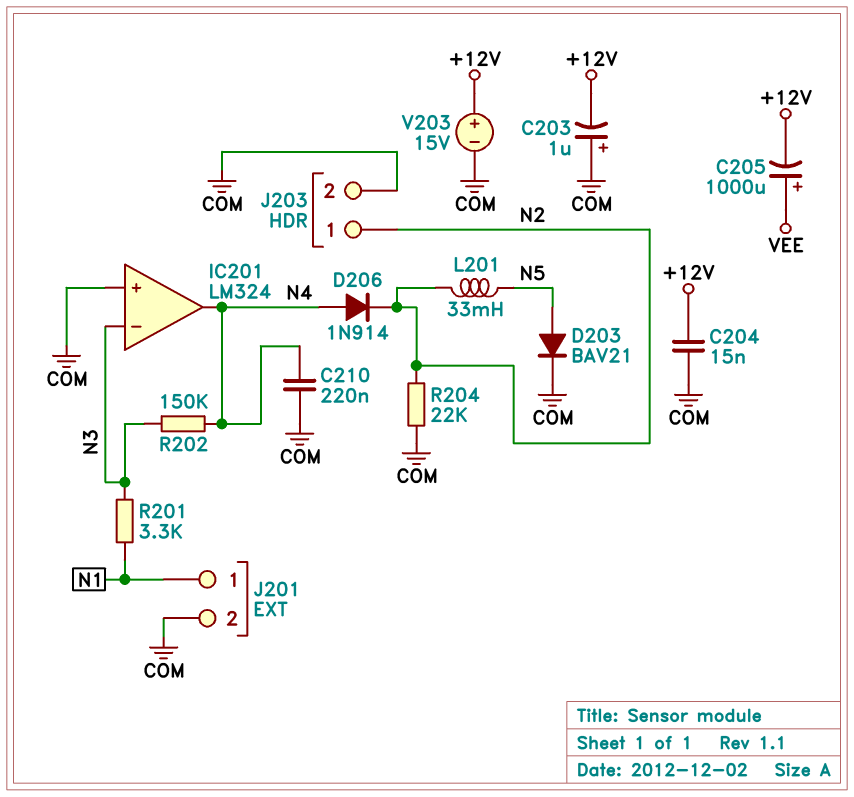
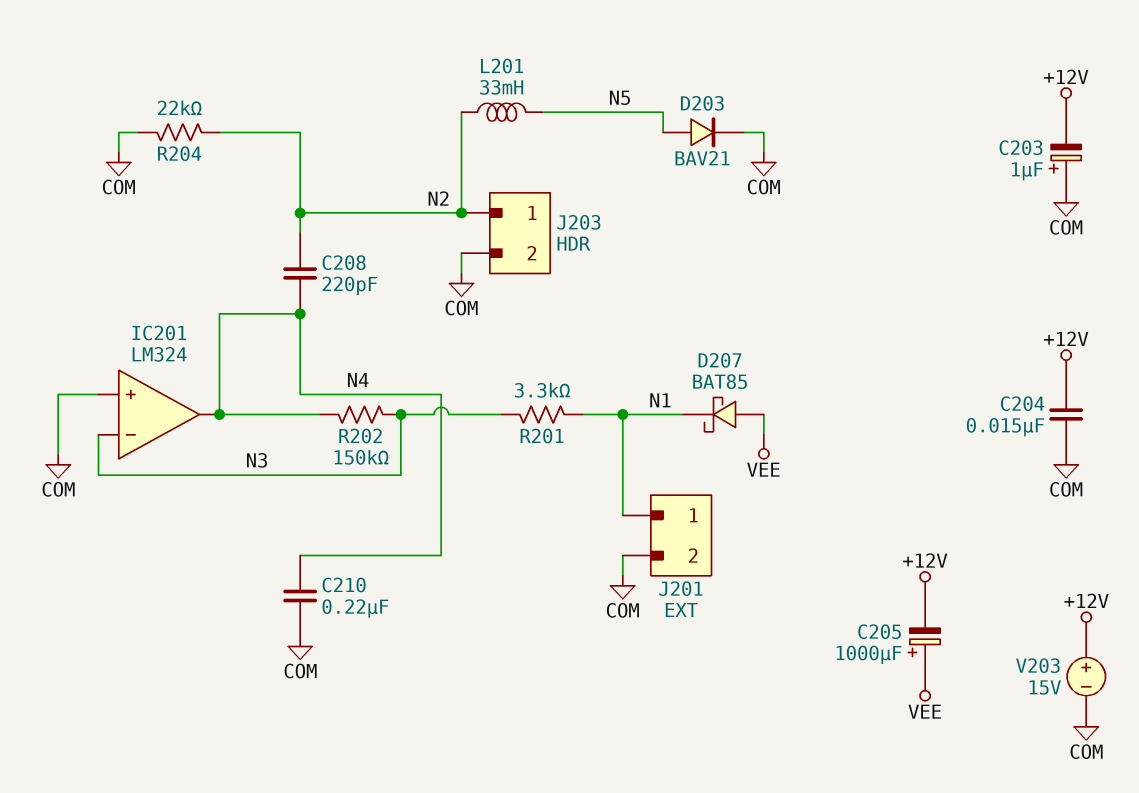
C208: none -> 220pF (N2, N4)
D206: diode 1N914 (A N4, K N2) -> none
D207: none -> schottky BAT85 (A VEE, K N1)

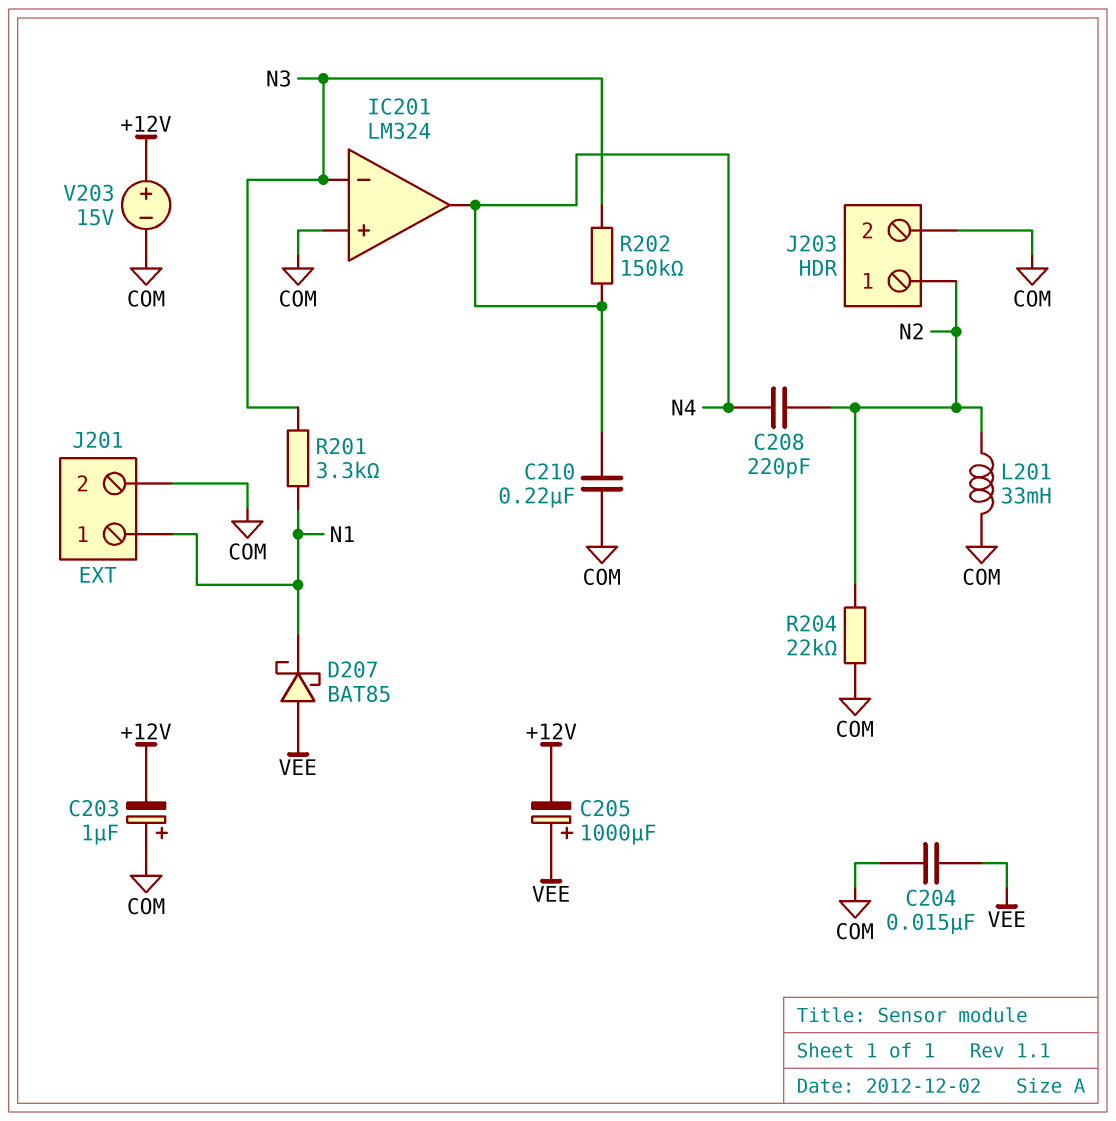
C204: 15nF (+12V, COM) -> 15nF (COM, VEE)
D203: diode BAV21 (A N5, K COM) -> none
L201: 33mH (N2, N5) -> 33mH (COM, N2)

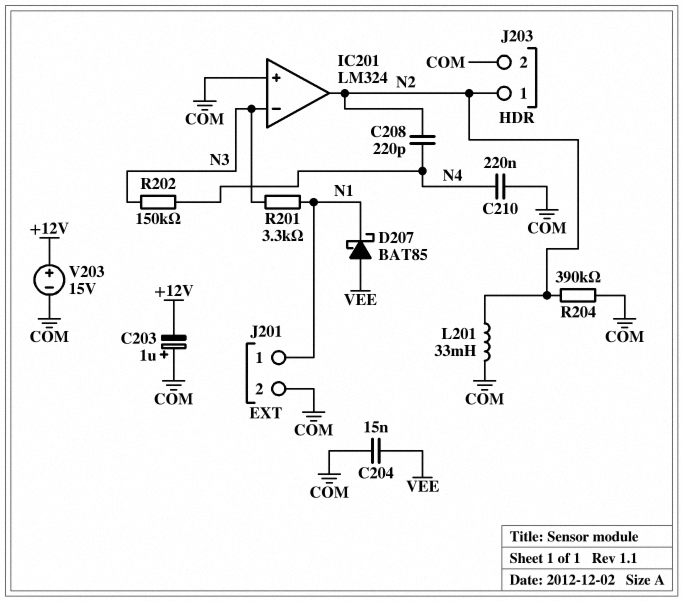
C205: 1000uF (plus VEE, minus +12V) -> none
IC201 pin out: N4 -> N2
R204: 22k (COM, N2) -> 390k (COM, N2)

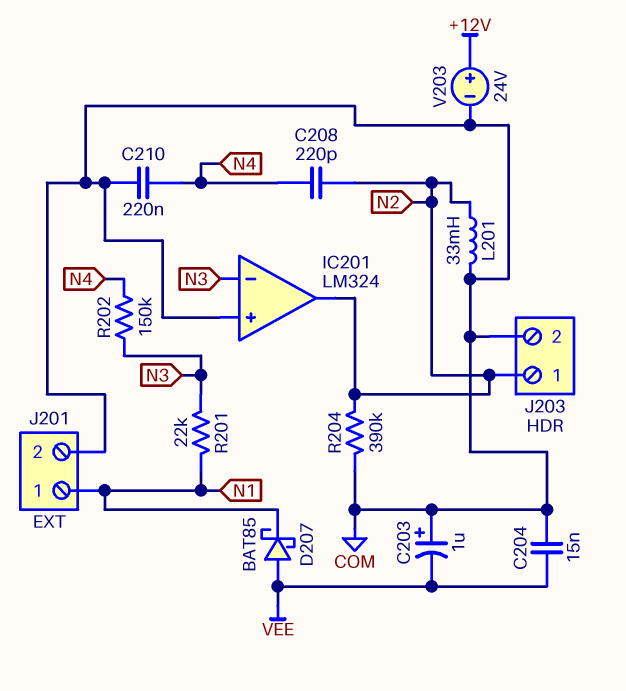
C203: 1uF (plus COM, minus +12V) -> 1uF (plus COM, minus VEE)
R201: 3.3k (N1, N3) -> 22k (N1, N3)
V203: 15V (plus +12V, minus COM) -> 24V (plus +12V, minus COM)

